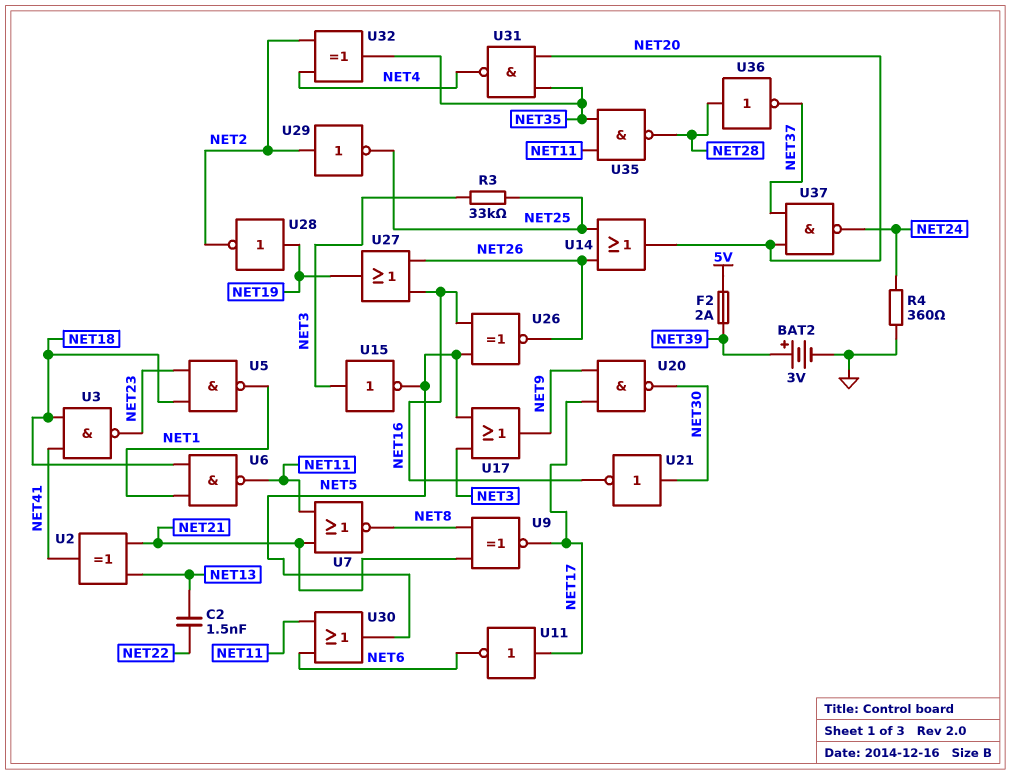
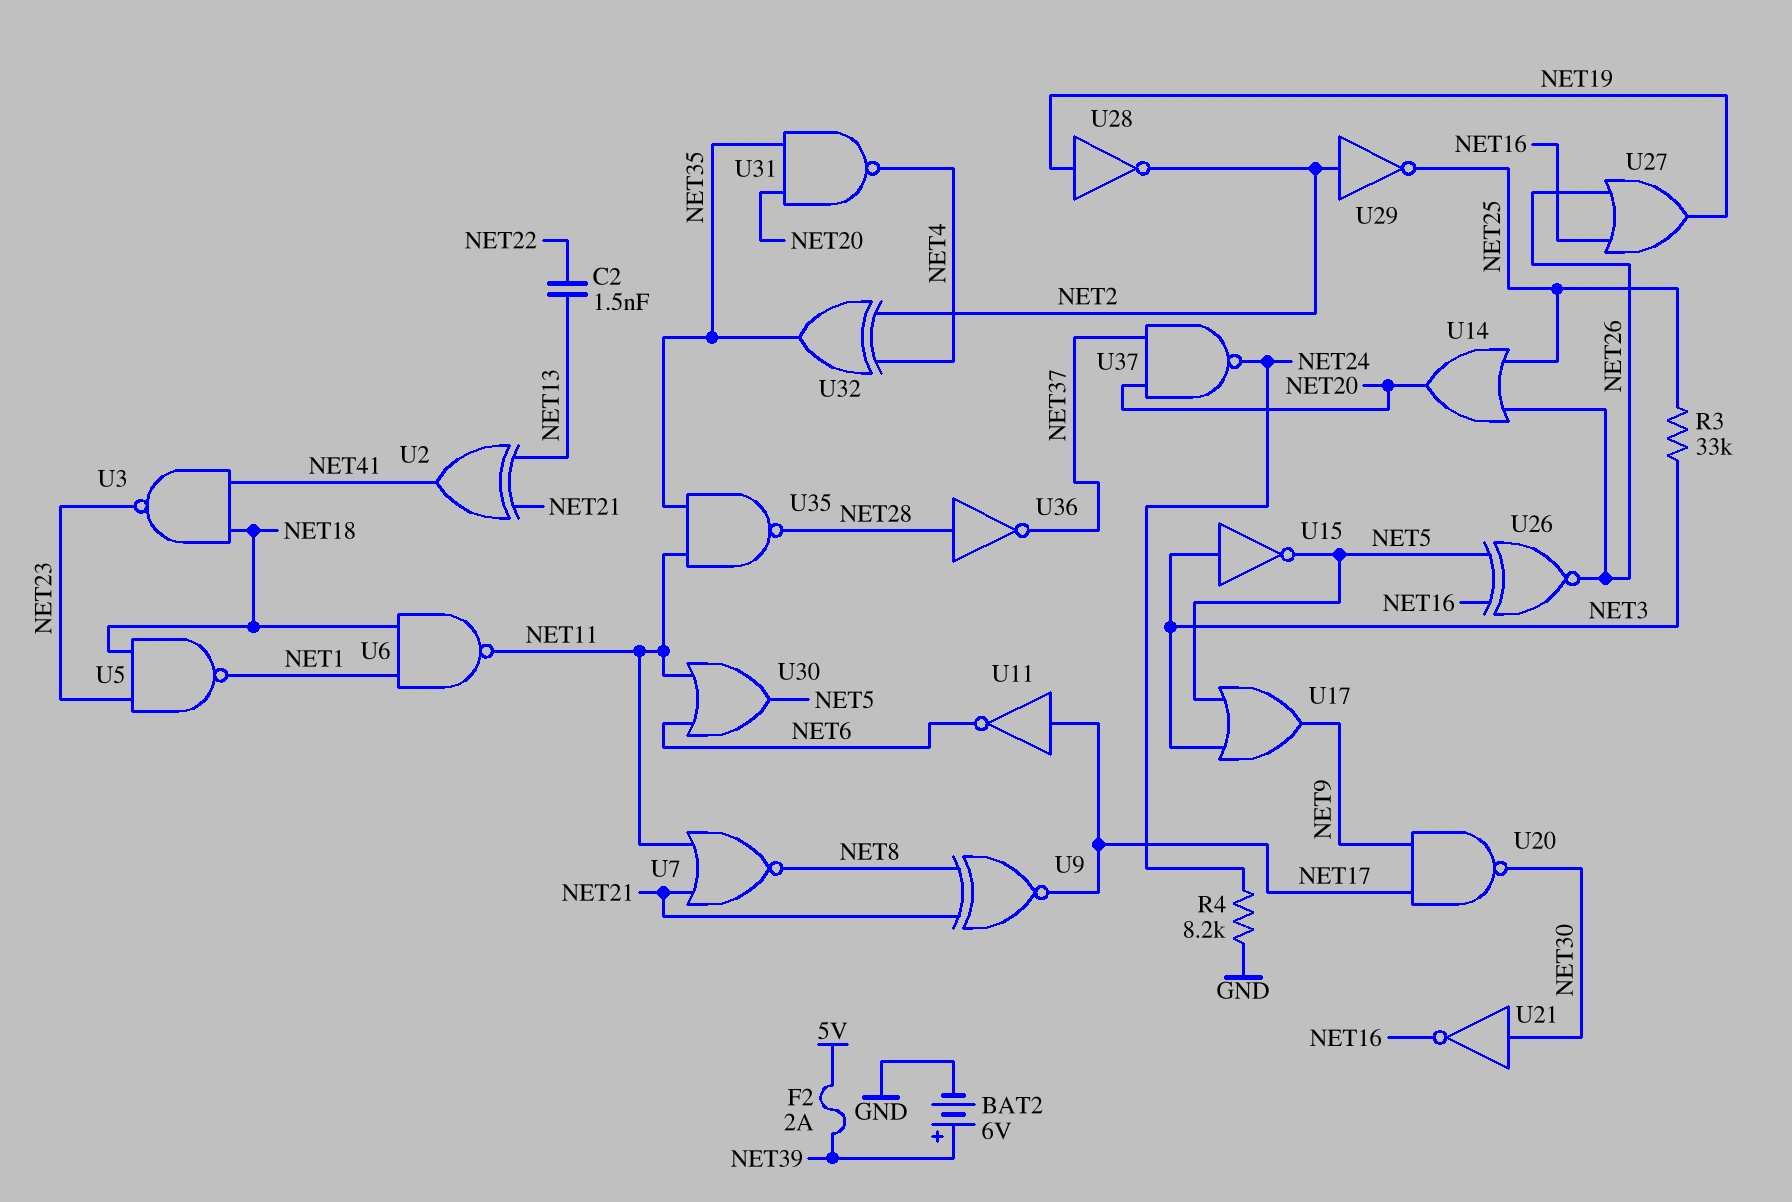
BAT2: 3V (plus NET39, minus GND) -> 6V (plus NET39, minus GND)
R4: 360 (GND, NET24) -> 8.2k (GND, NET24)

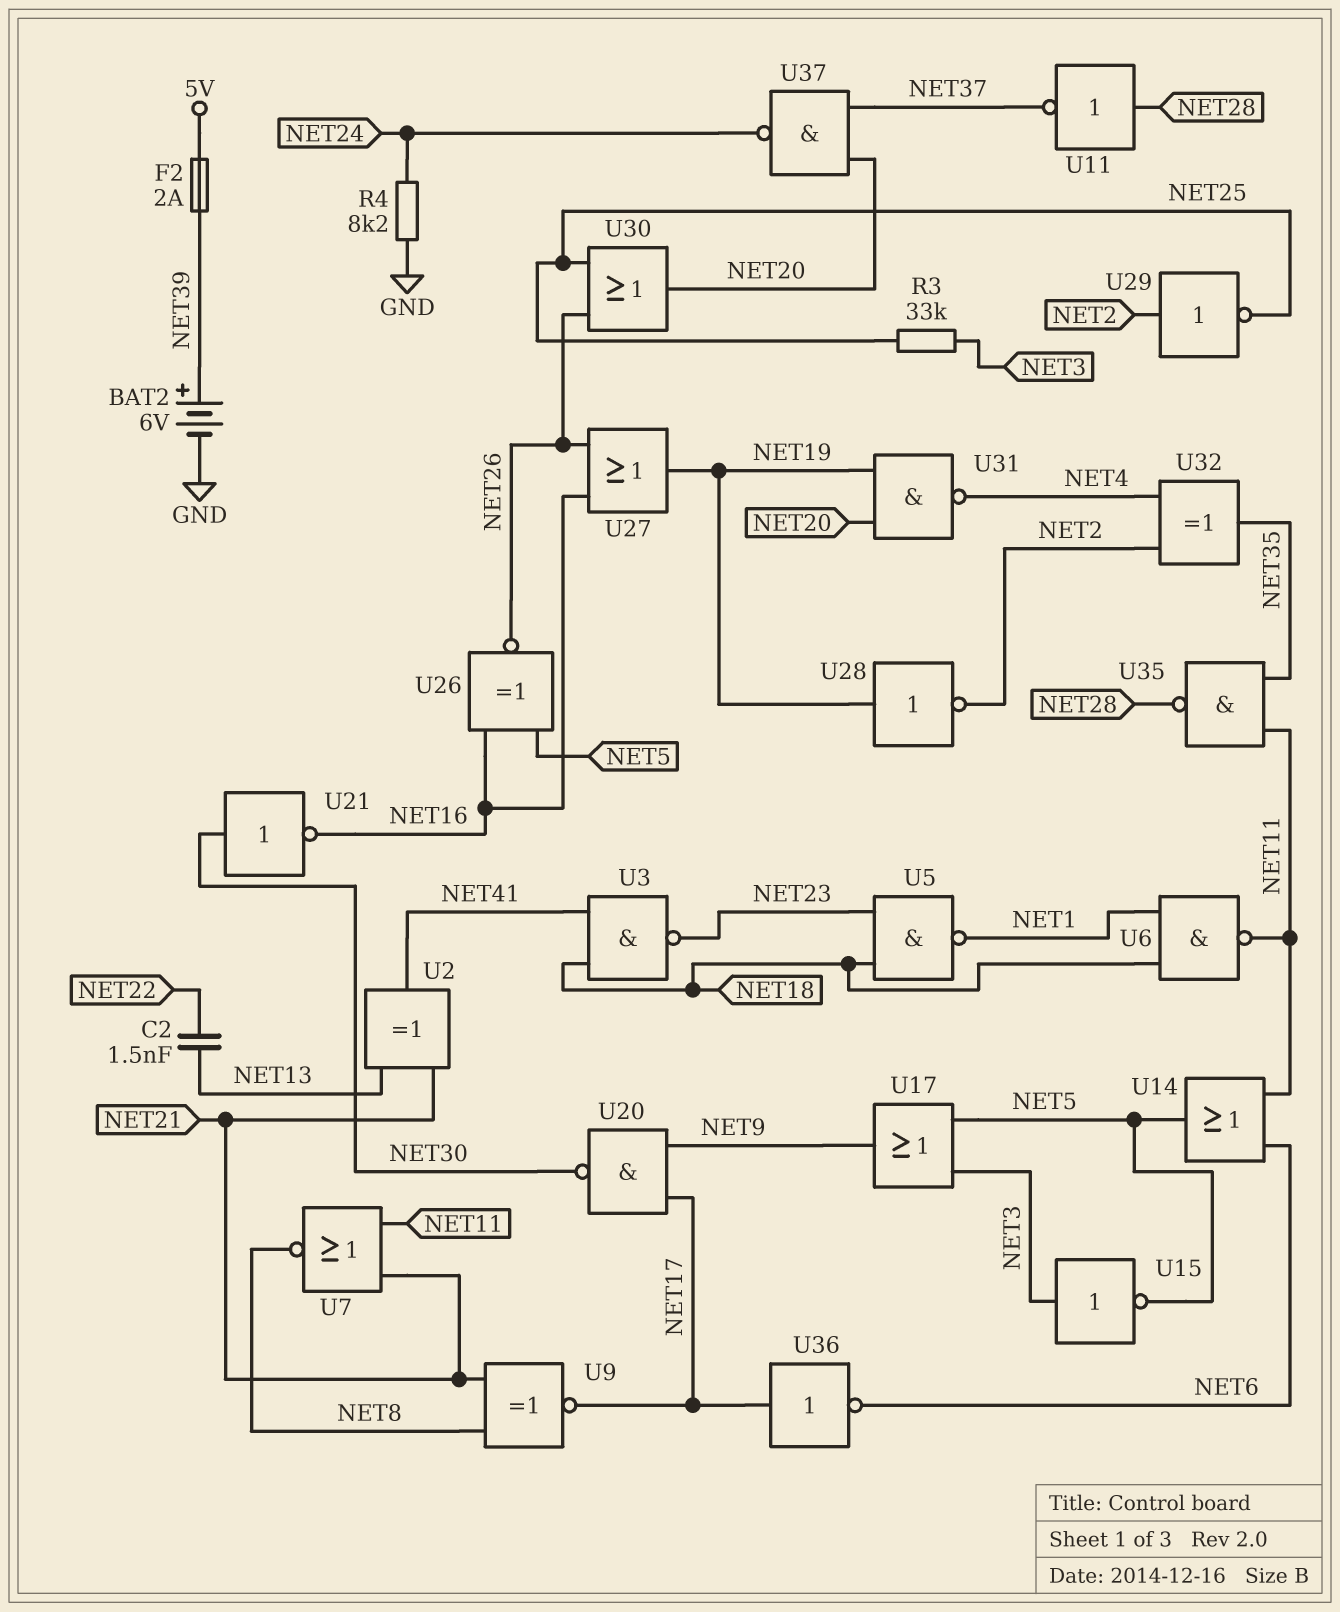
U11: NOT (in NET17, out NET6) -> NOT (in NET28, out NET37)
U14: OR (in NET25, in NET26, out NET20) -> OR (in NET6, in NET11, out NET5)
U30: OR (in NET6, in NET11, out NET5) -> OR (in NET25, in NET26, out NET20)
U31: NAND (in NET20, in NET35, out NET4) -> NAND (in NET19, in NET20, out NET4)
U36: NOT (in NET28, out NET37) -> NOT (in NET17, out NET6)

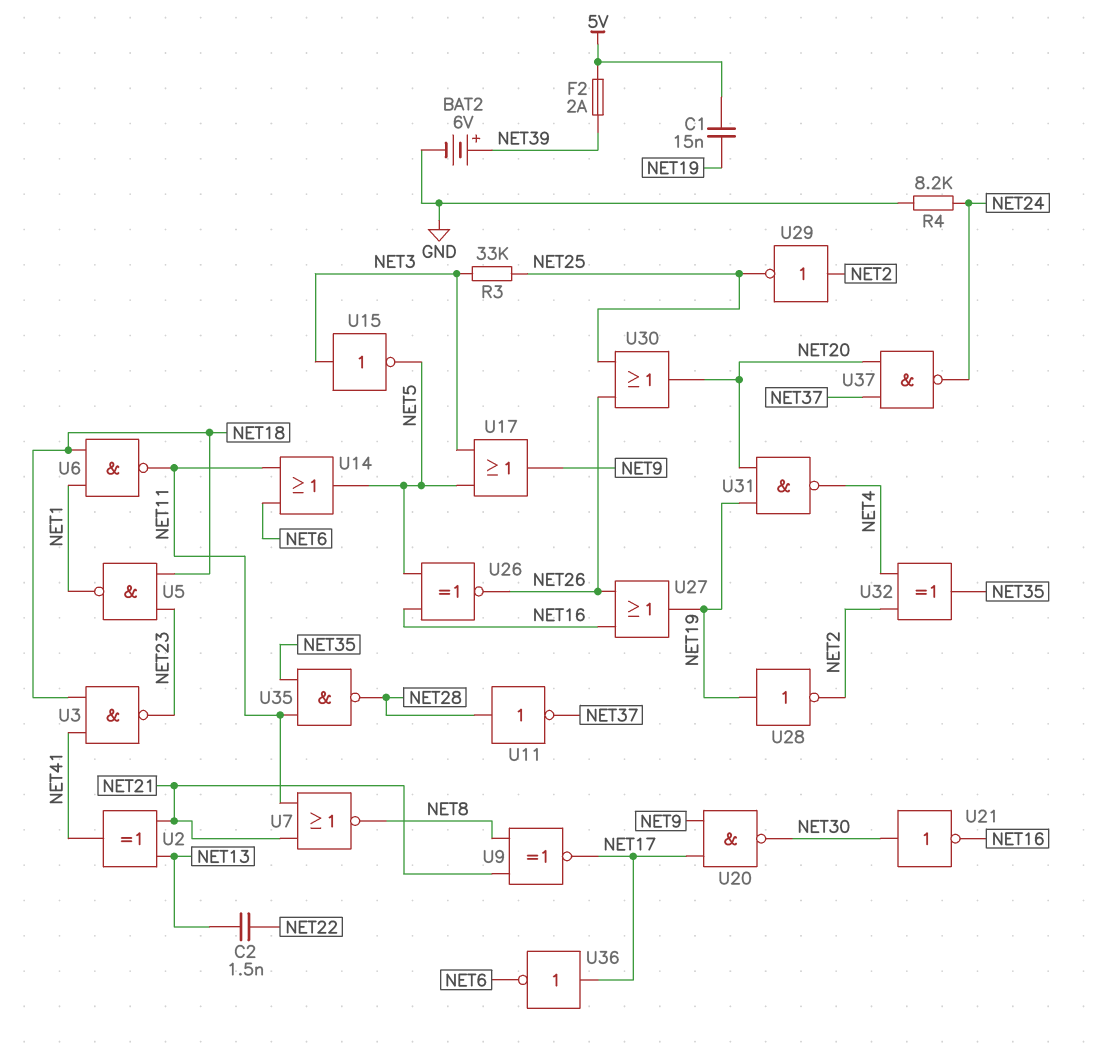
C1: none -> 15nF (5V, NET19)

